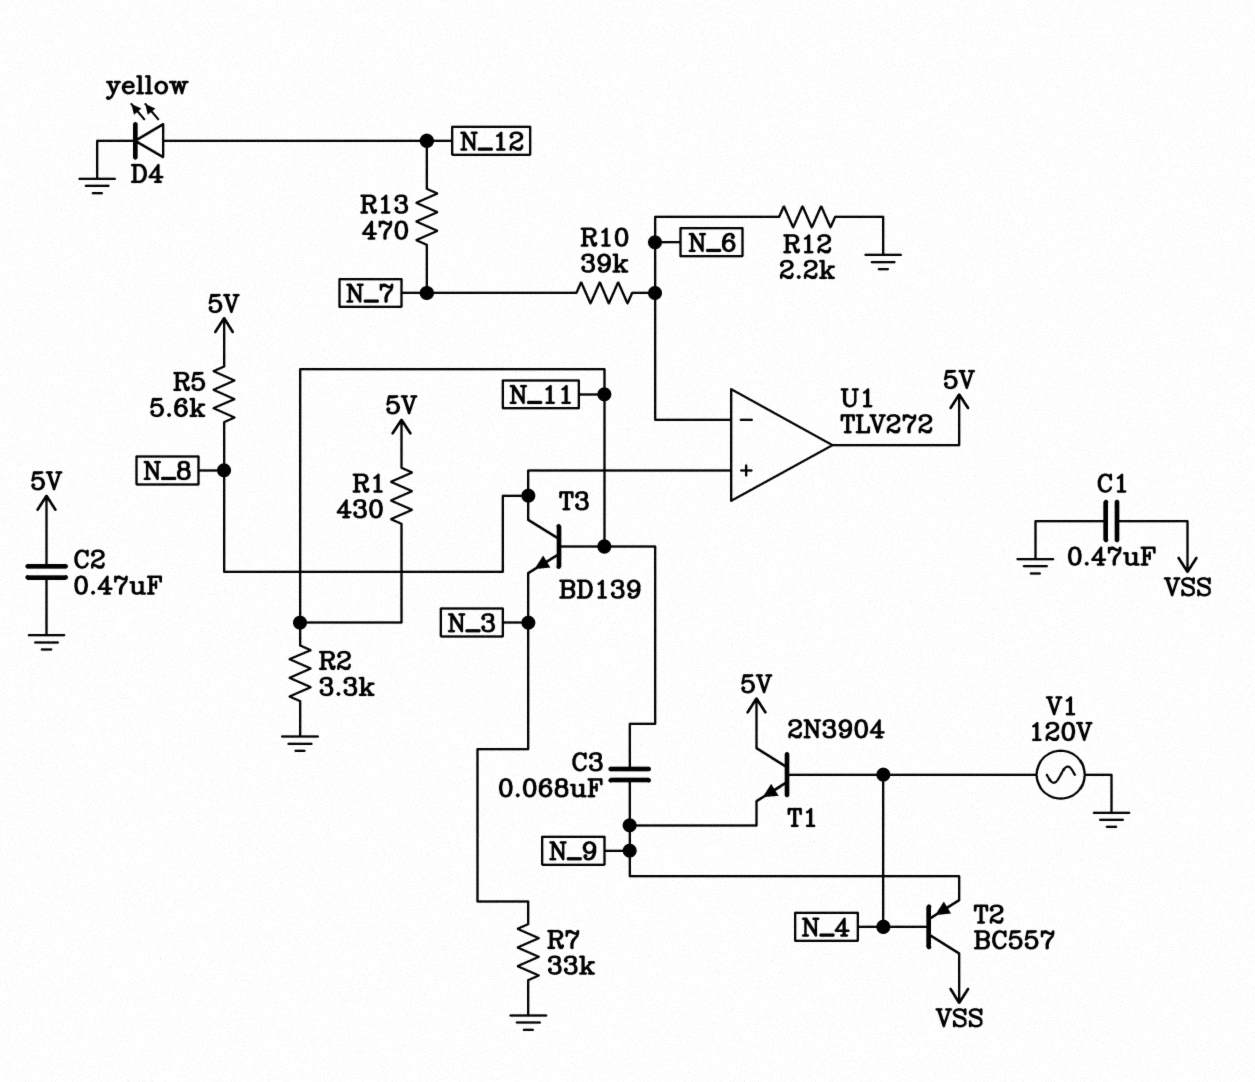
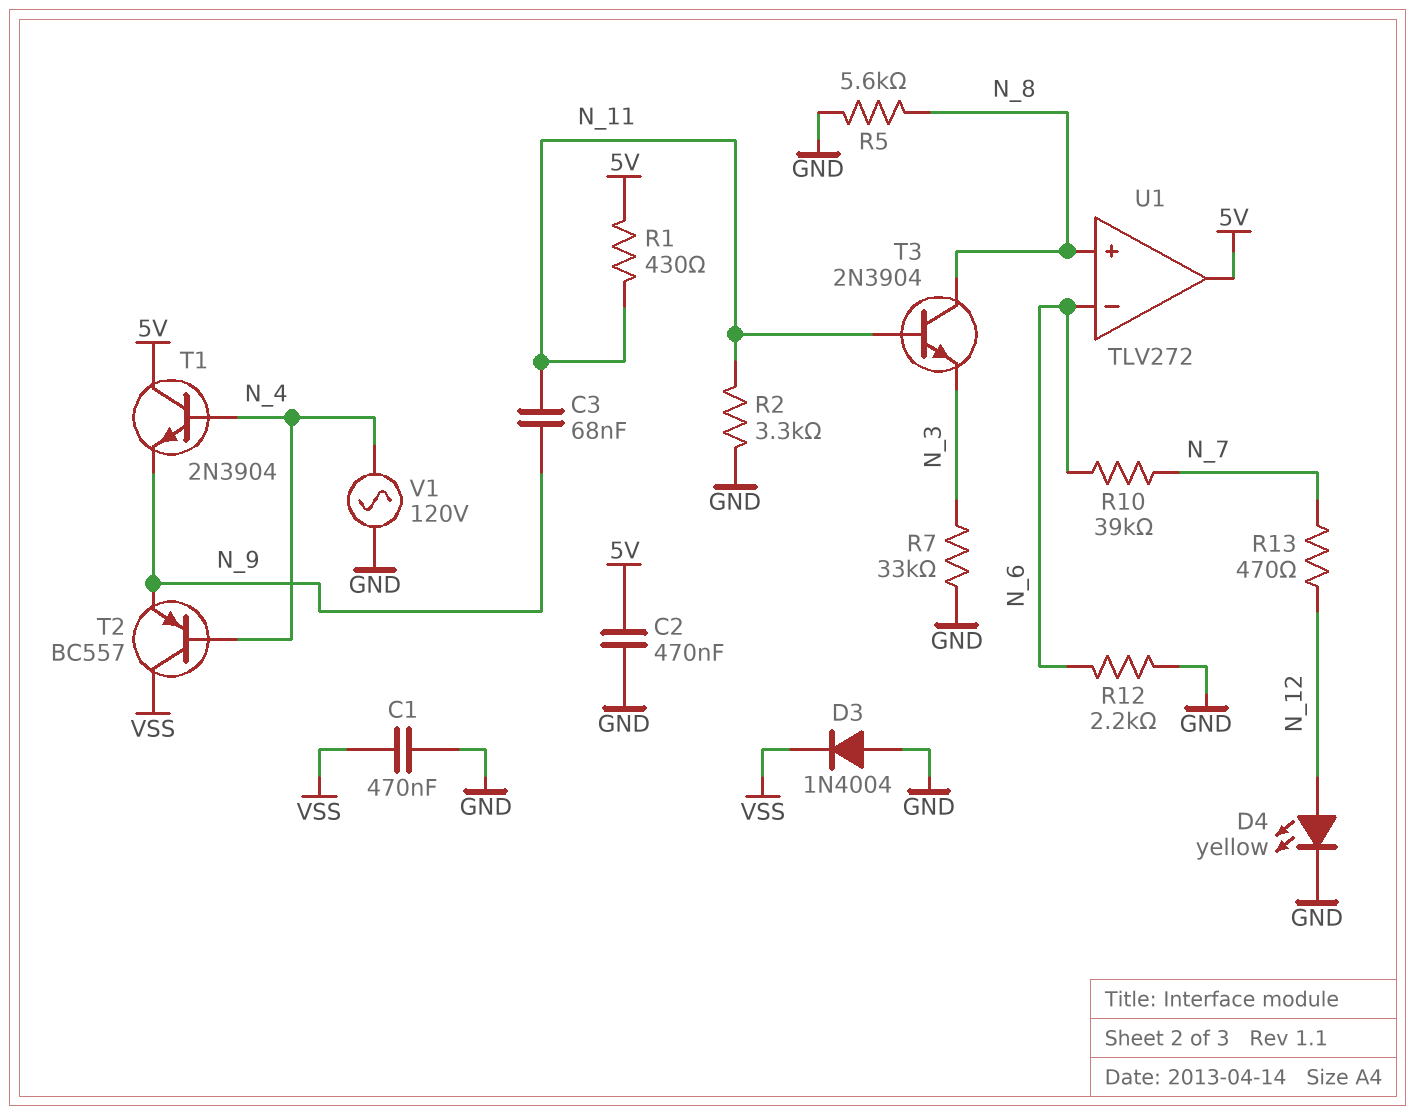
D3: none -> diode 1N4004 (A GND, K VSS)
R5: 5.6k (5V, N_8) -> 5.6k (GND, N_8)
T3: NPN BD139 (B N_11, C N_8, E N_3) -> NPN 2N3904 (B N_11, C N_8, E N_3)

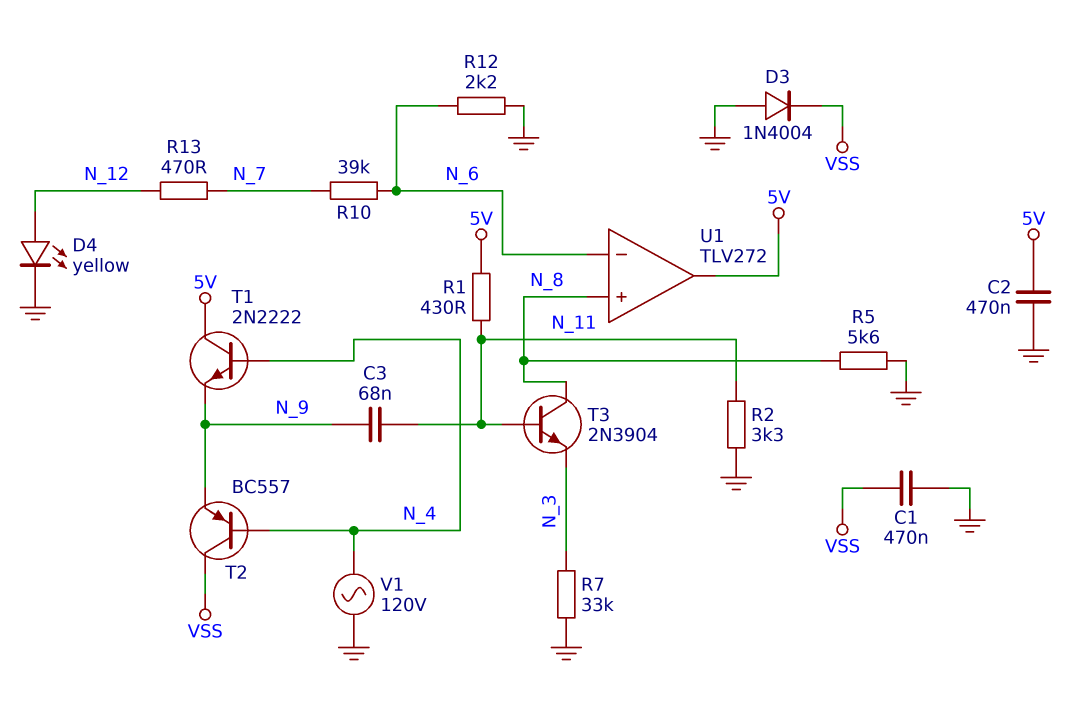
T1: NPN 2N3904 (B N_4, C 5V, E N_9) -> NPN 2N2222 (B N_4, C 5V, E N_9)

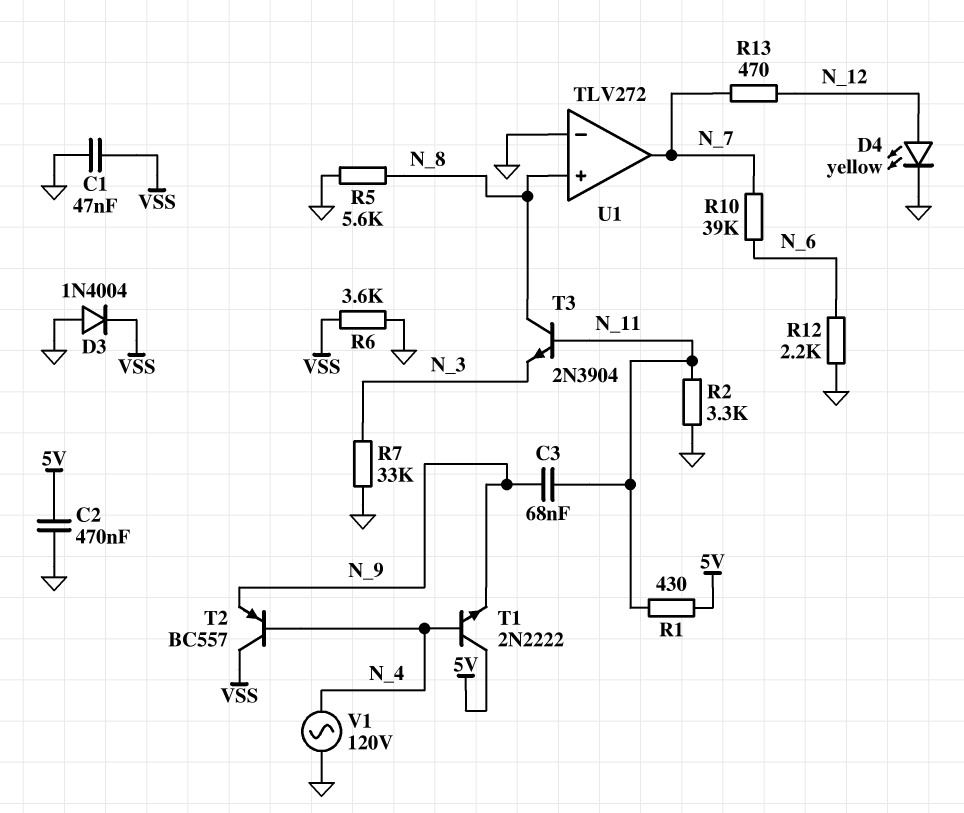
C1: 470nF (GND, VSS) -> 47nF (GND, VSS)
R6: none -> 3.6k (GND, VSS)
U1 pin in-: N_6 -> GND
U1 pin out: 5V -> N_7

